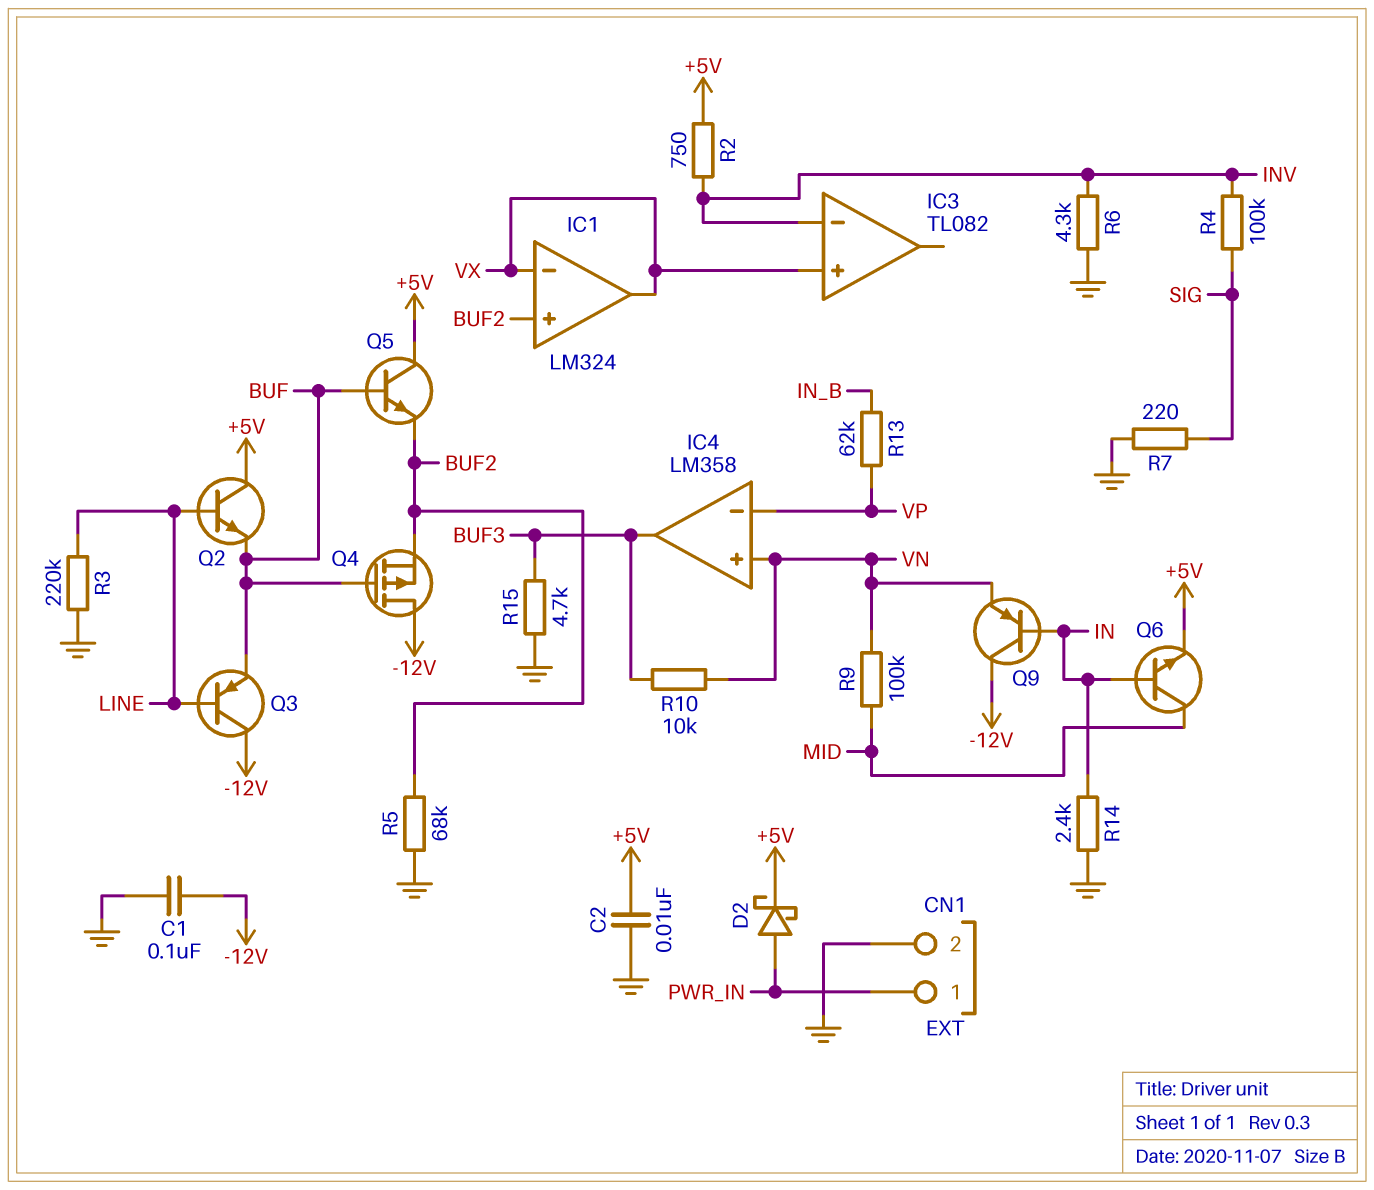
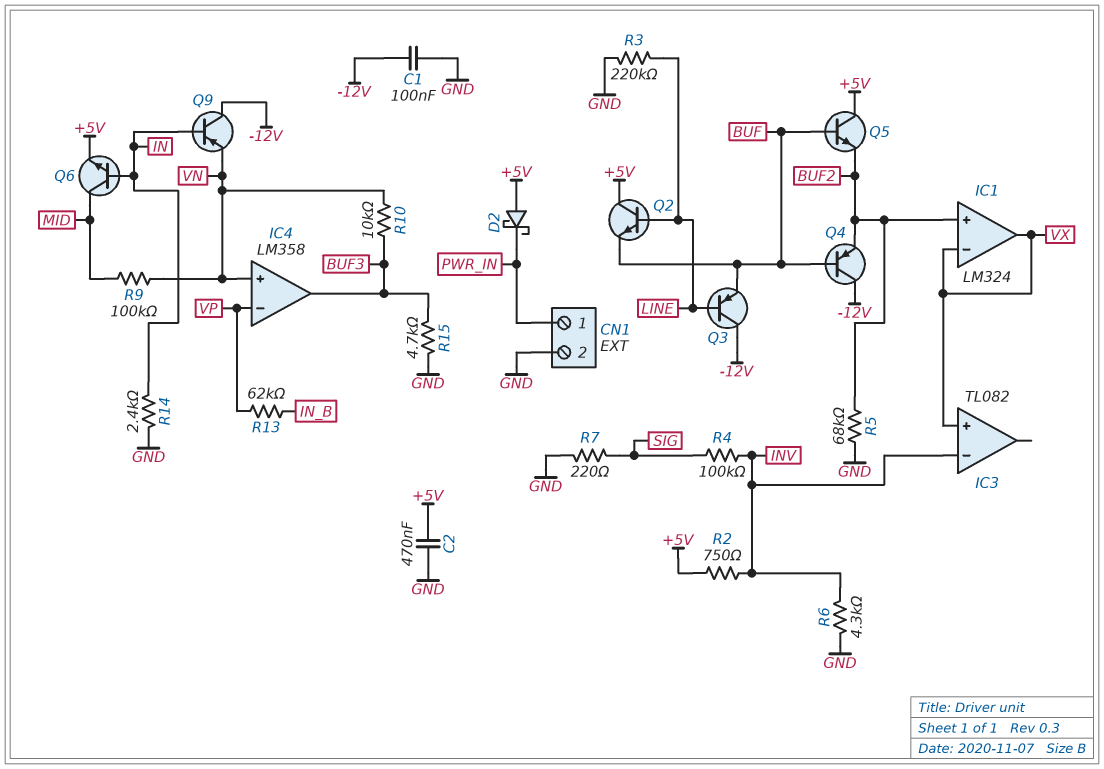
C2: 10nF (+5V, GND) -> 470nF (+5V, GND)
D2: schottky (A PWR_IN, K +5V) -> schottky (A +5V, K PWR_IN)
Q4: PMOS (G BUF, D -12V, S BUF2) -> PNP (B BUF, C -12V, E BUF2)

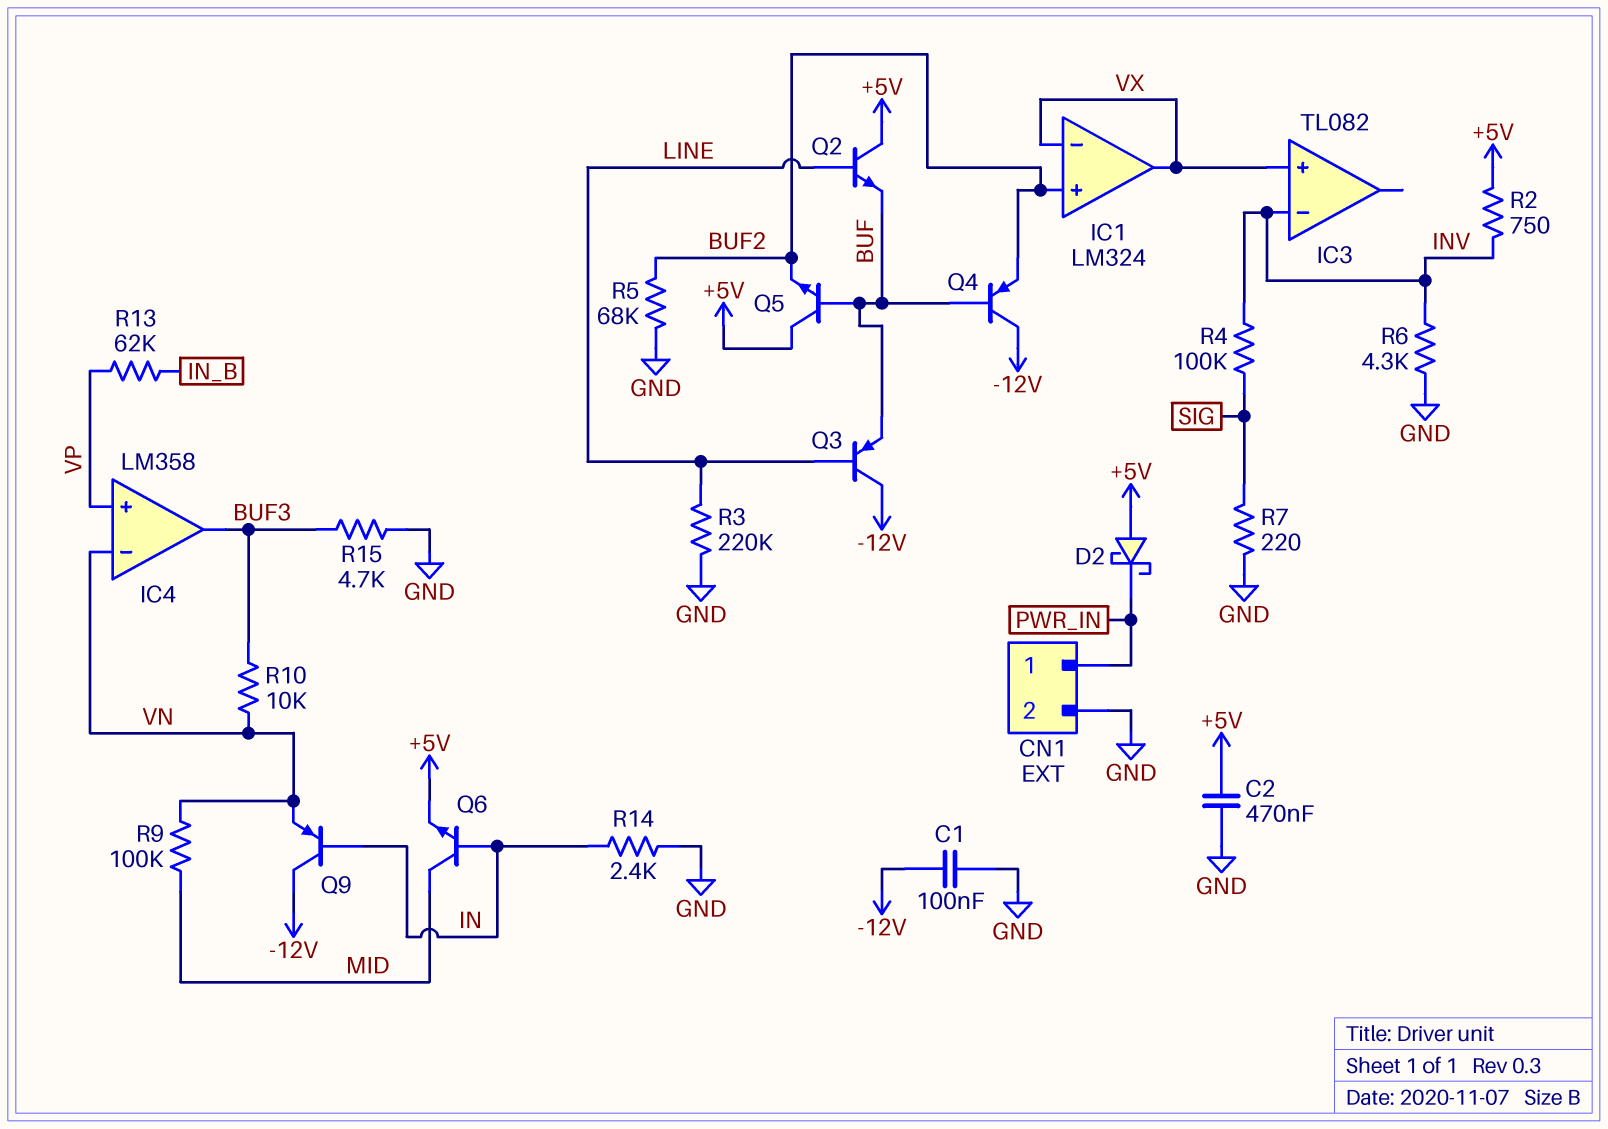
IC4 pin in+: VN -> VP
IC4 pin in-: VP -> VN

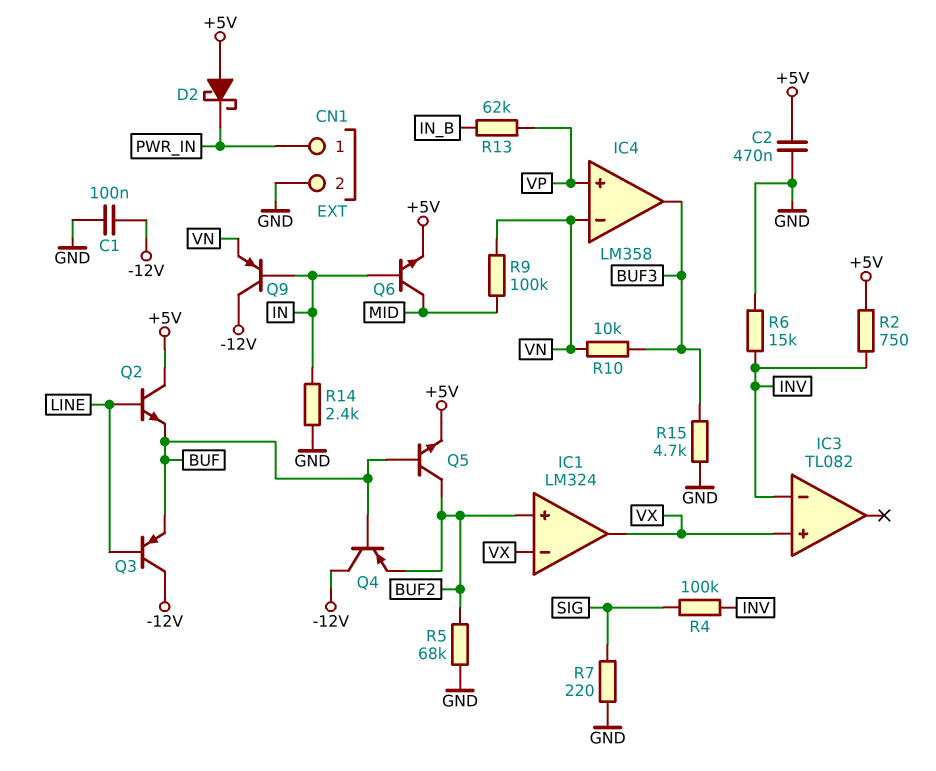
Q5: NPN (B BUF, C +5V, E BUF2) -> NPN (B BUF, C BUF2, E +5V)
R3: 220k (GND, LINE) -> none
R6: 4.3k (GND, INV) -> 15k (GND, INV)

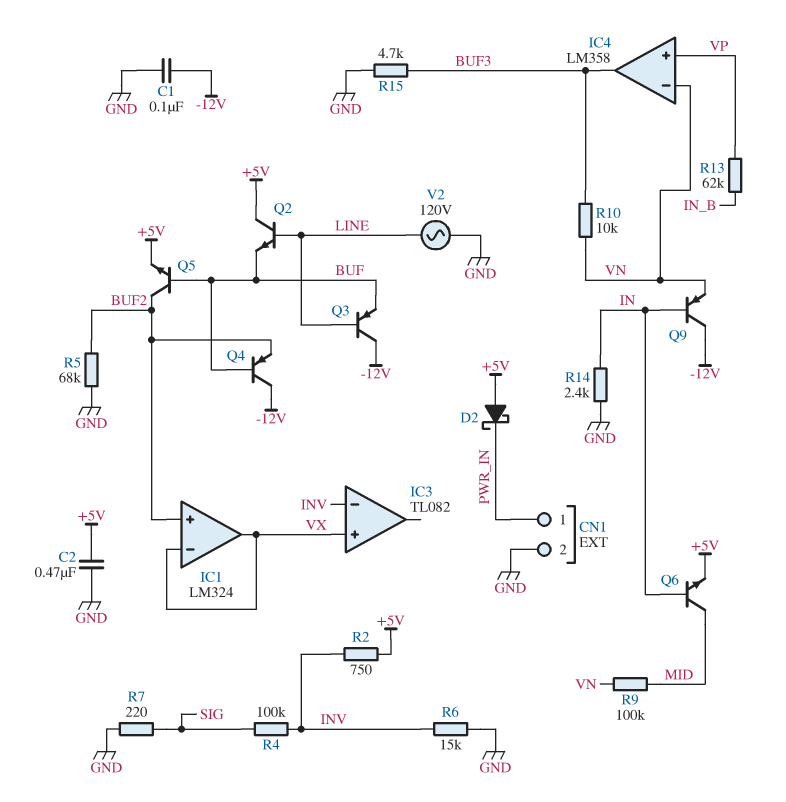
V2: none -> AC 120V (GND, LINE)

